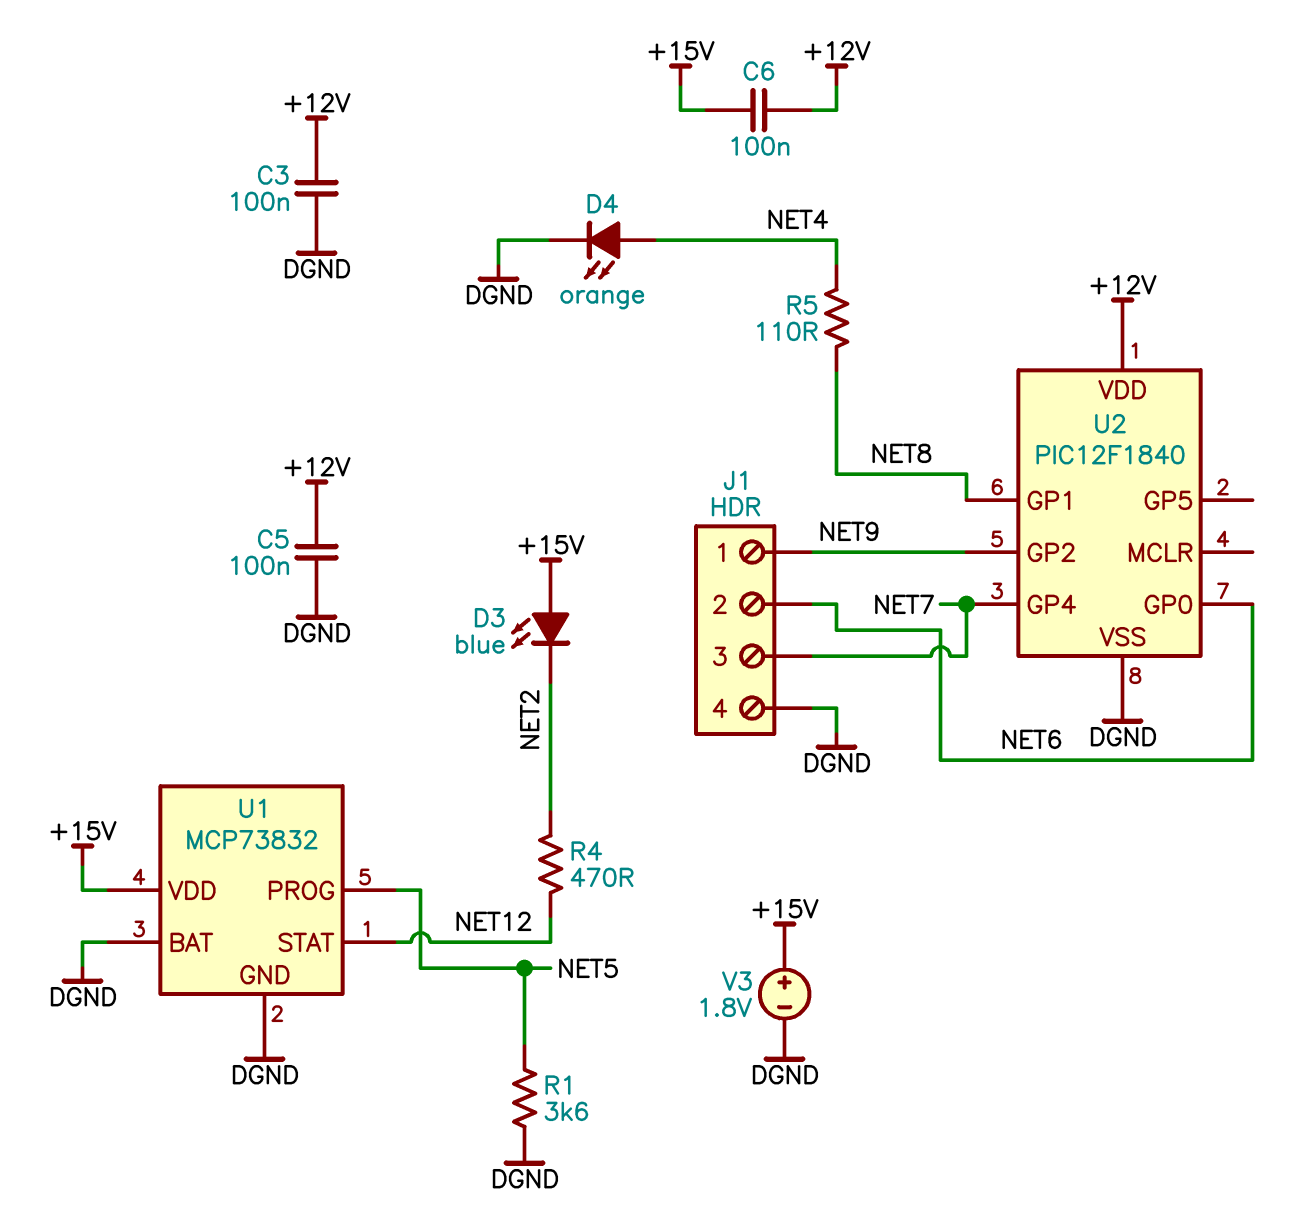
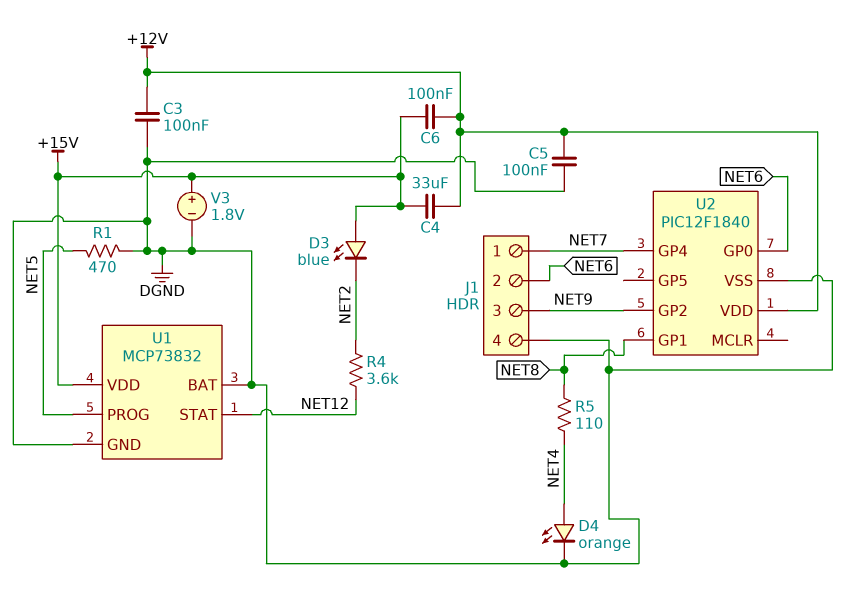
C4: none -> 33uF (+12V, +15V)
J1 pin 1: NET9 -> NET7
J1 pin 3: NET7 -> NET9
R1: 3.6k (DGND, NET5) -> 470 (DGND, NET5)
R4: 470 (NET2, NET12) -> 3.6k (NET2, NET12)

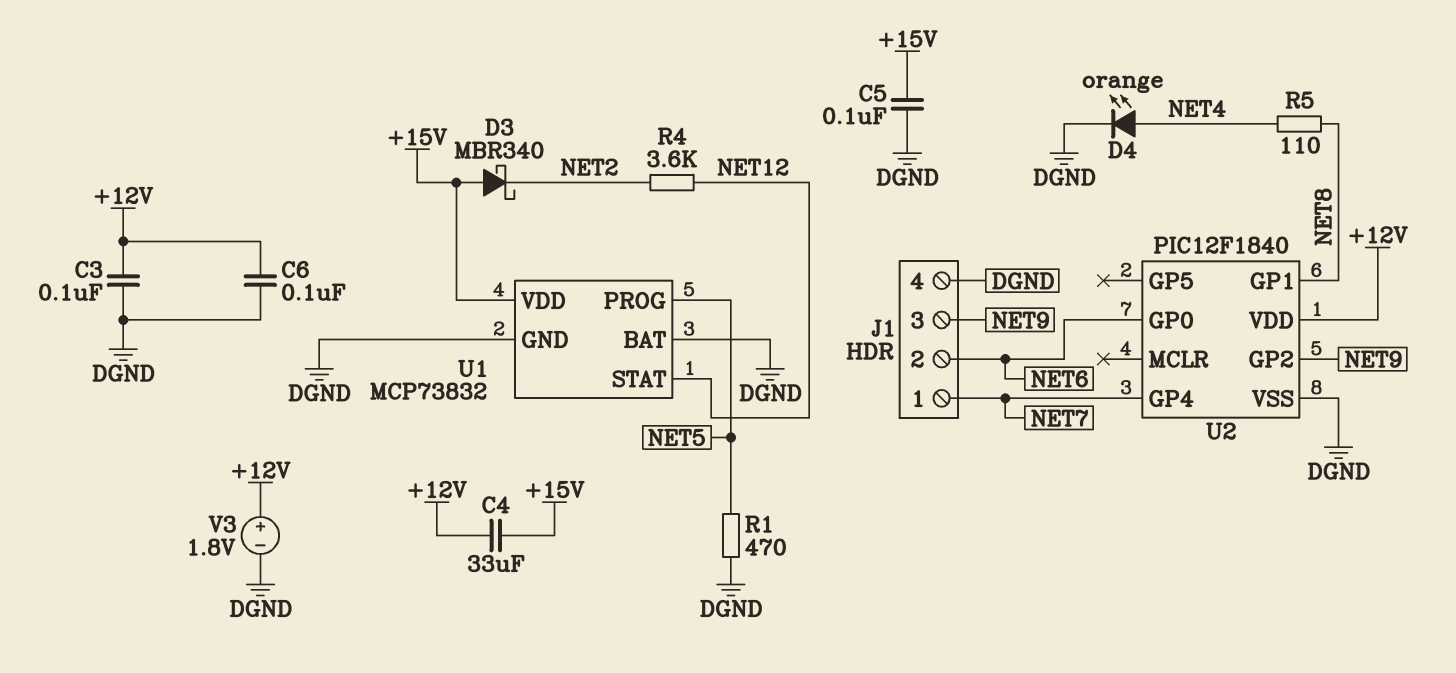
C5: 100nF (+12V, DGND) -> 100nF (+15V, DGND)
C6: 100nF (+12V, +15V) -> 100nF (+12V, DGND)
D3: LED blue (A +15V, K NET2) -> schottky MBR340 (A +15V, K NET2)
V3: 1.8V (plus +15V, minus DGND) -> 1.8V (plus +12V, minus DGND)

